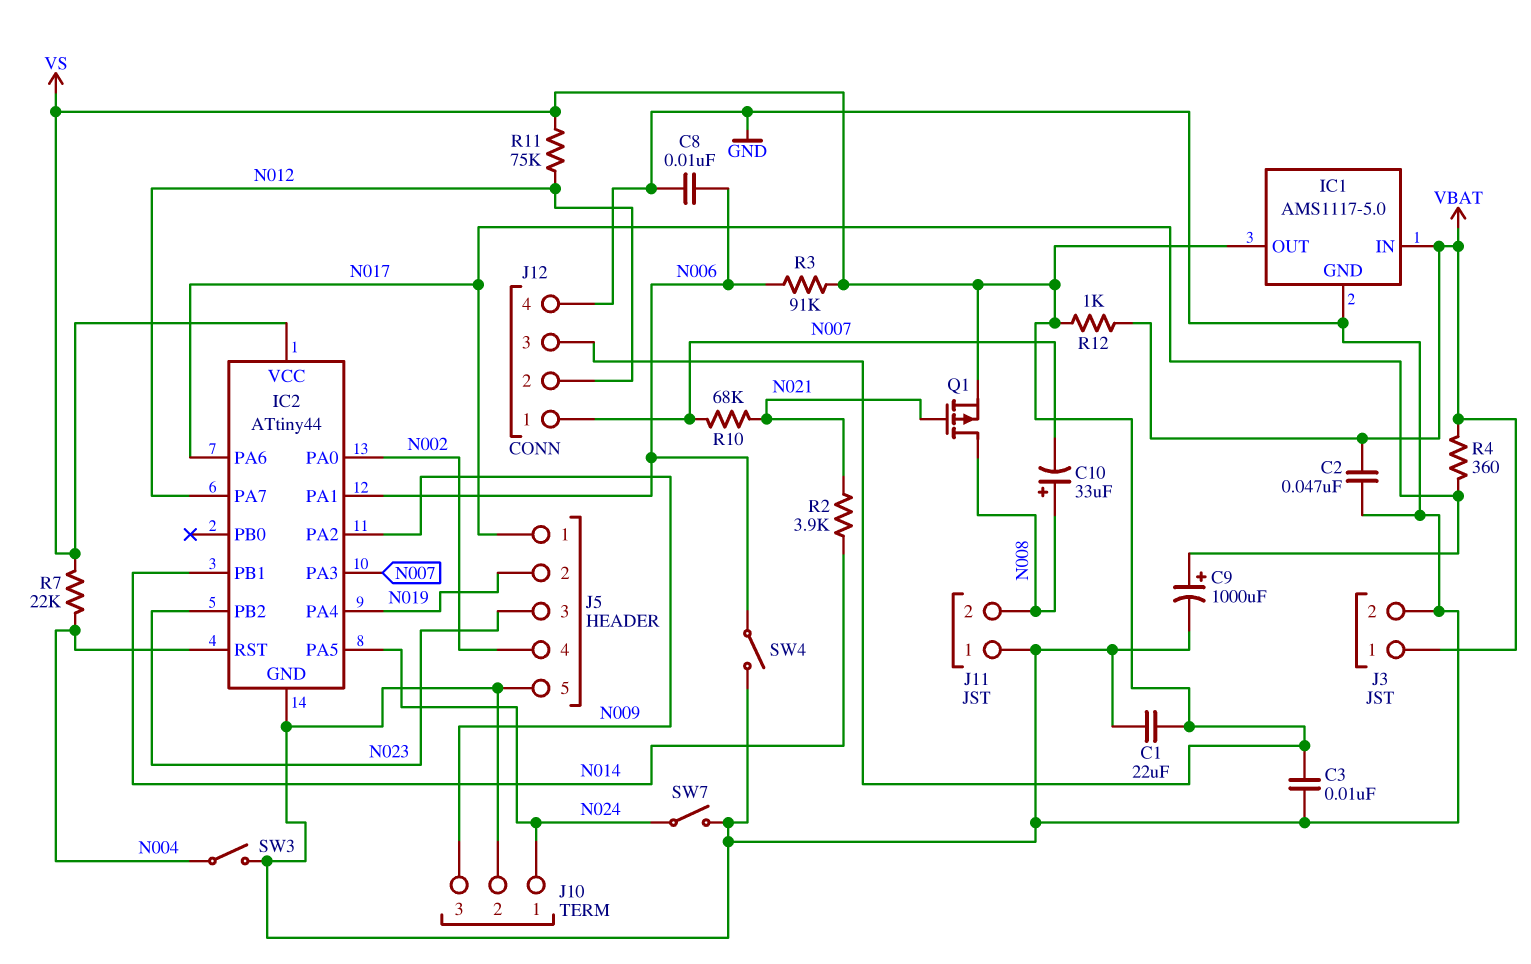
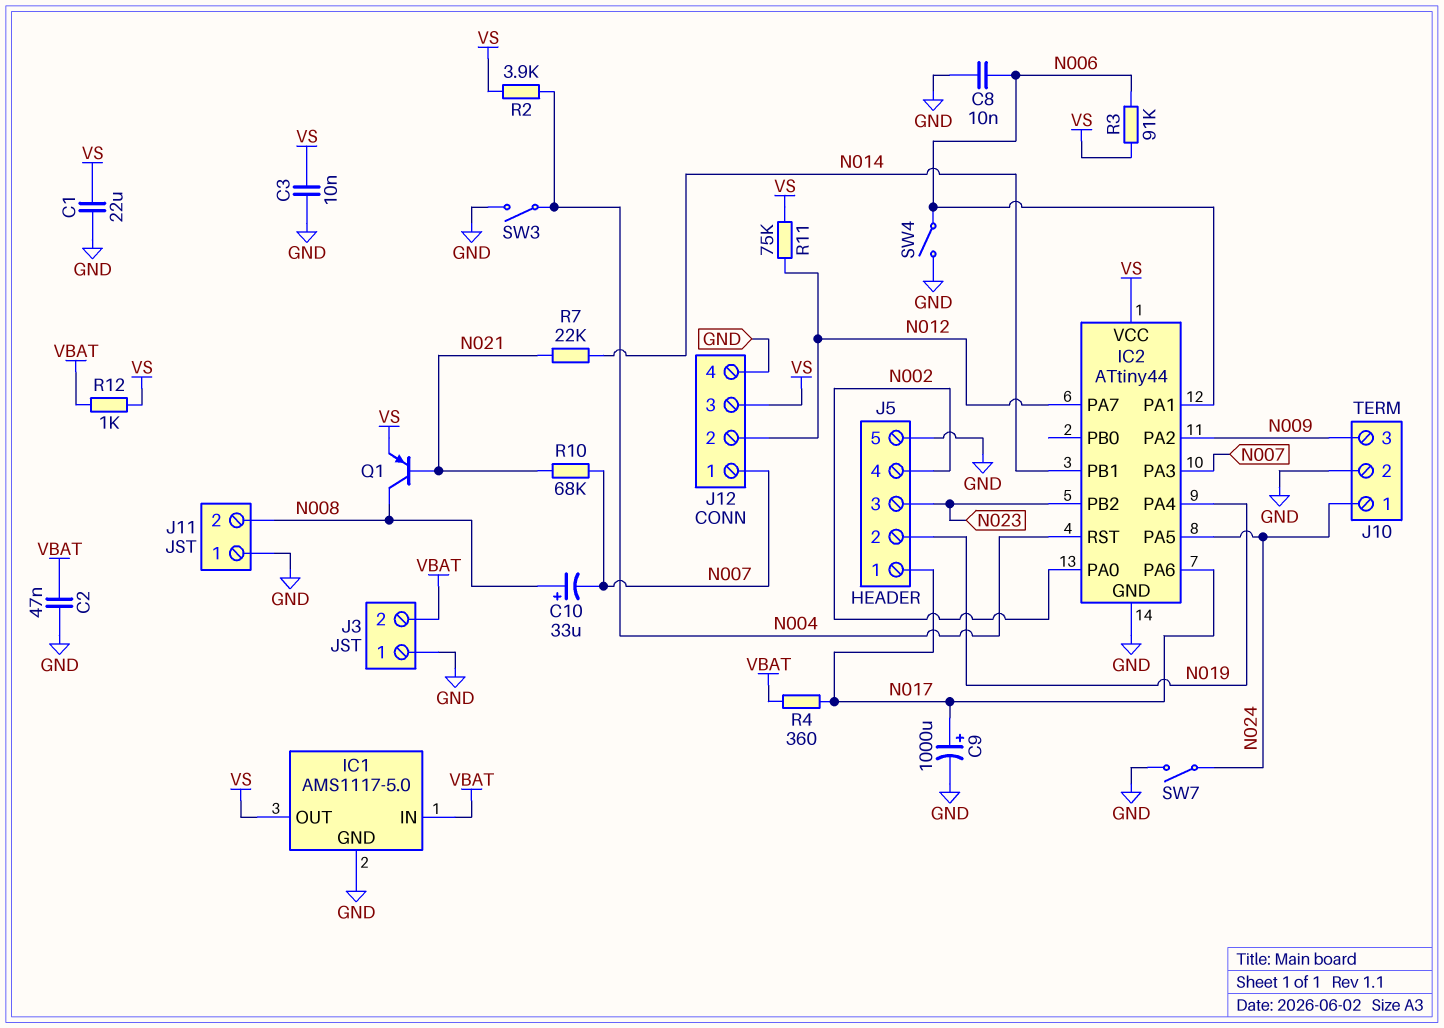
J3 pin 1: VBAT -> GND
J3 pin 2: GND -> VBAT
Q1: PMOS (G N021, D N008, S VS) -> PNP (B N021, C N008, E VS)
R2: 3.9k (N014, N021) -> 3.9k (N004, VS)
R7: 22k (N004, VS) -> 22k (N014, N021)

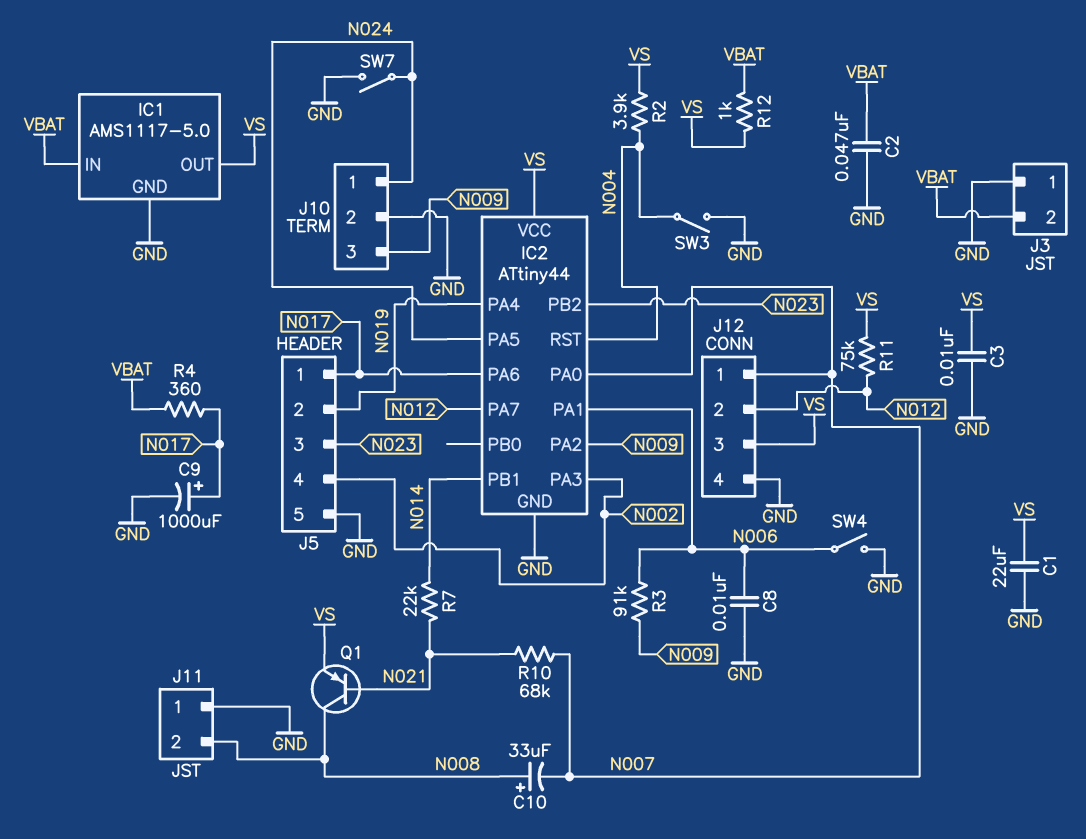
IC2 pin PA0: N002 -> N007
IC2 pin PA3: N007 -> N002
R3: 91k (N006, VS) -> 91k (N006, N009)

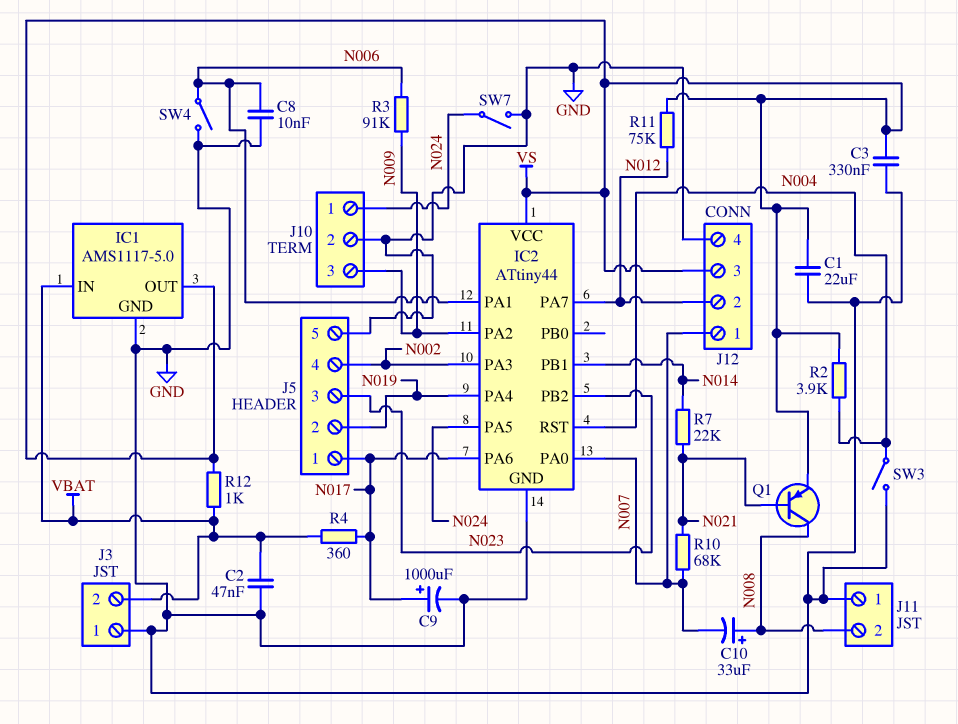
C3: 10nF (GND, VS) -> 330nF (GND, VS)

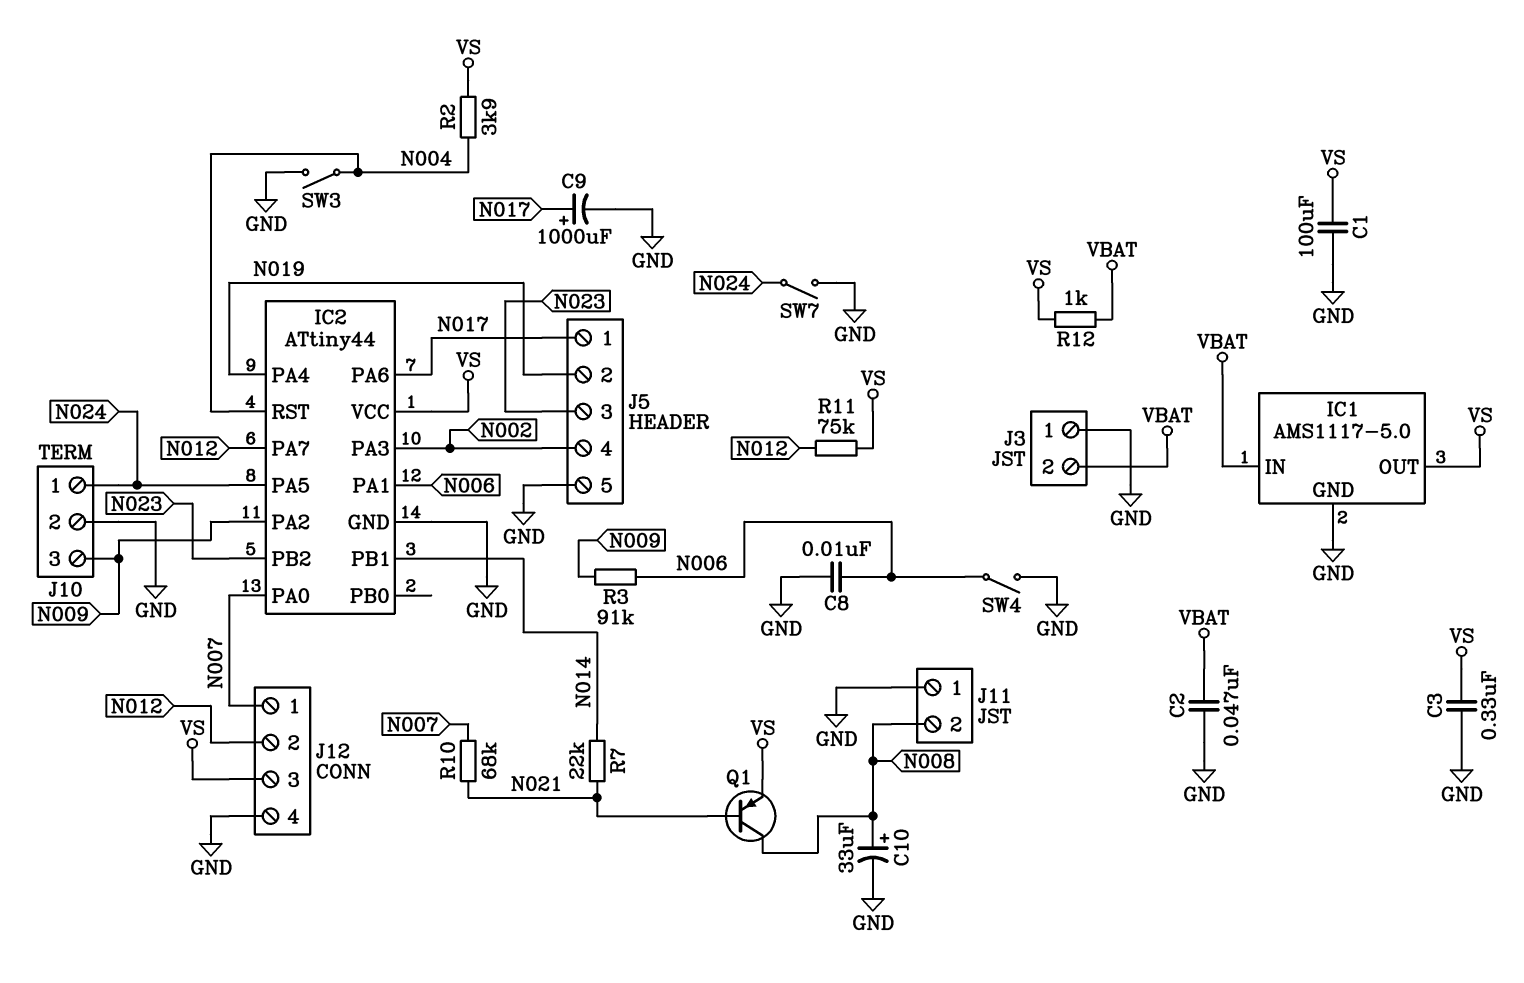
C1: 22uF (GND, VS) -> 100uF (GND, VS)
C10: 33uF (plus N008, minus N007) -> 33uF (plus N008, minus GND)
R4: 360 (N017, VBAT) -> none

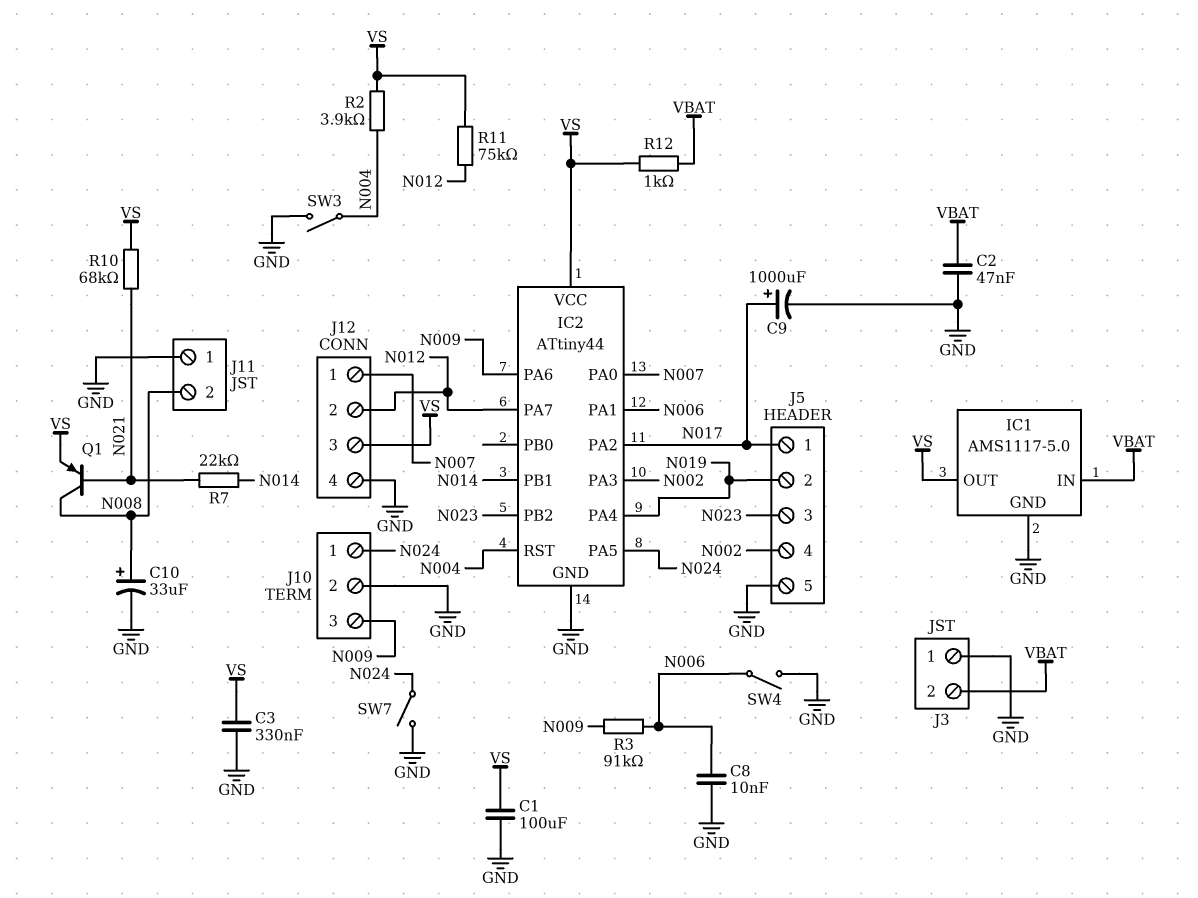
IC2 pin PA2: N009 -> N017
IC2 pin PA6: N017 -> N009
R10: 68k (N007, N021) -> 68k (N021, VS)

